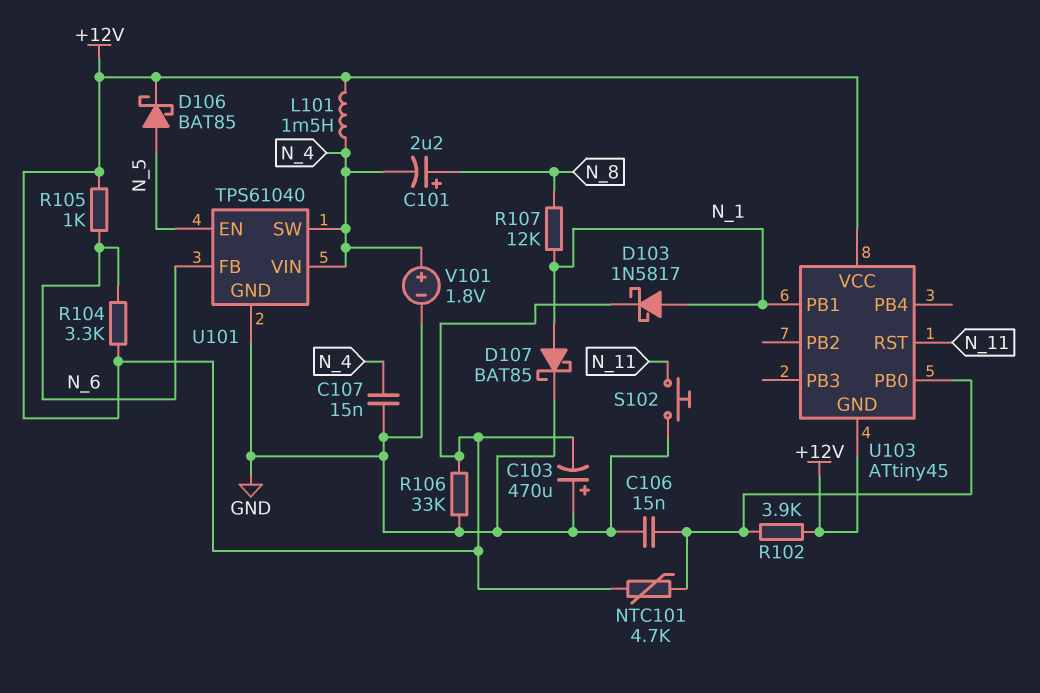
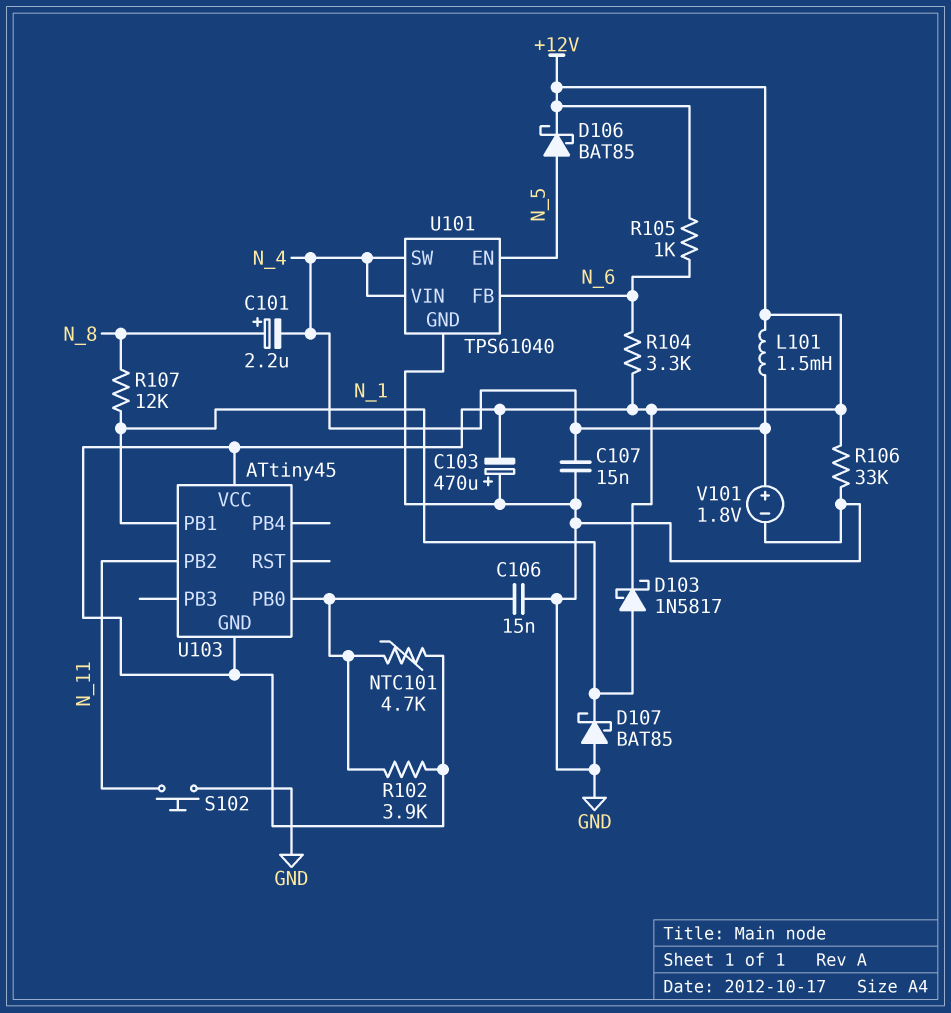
D107: schottky BAT85 (A N_1, K GND) -> schottky BAT85 (A GND, K N_1)
U103 pin PB2: none -> N_11
U103 pin RST: N_11 -> none

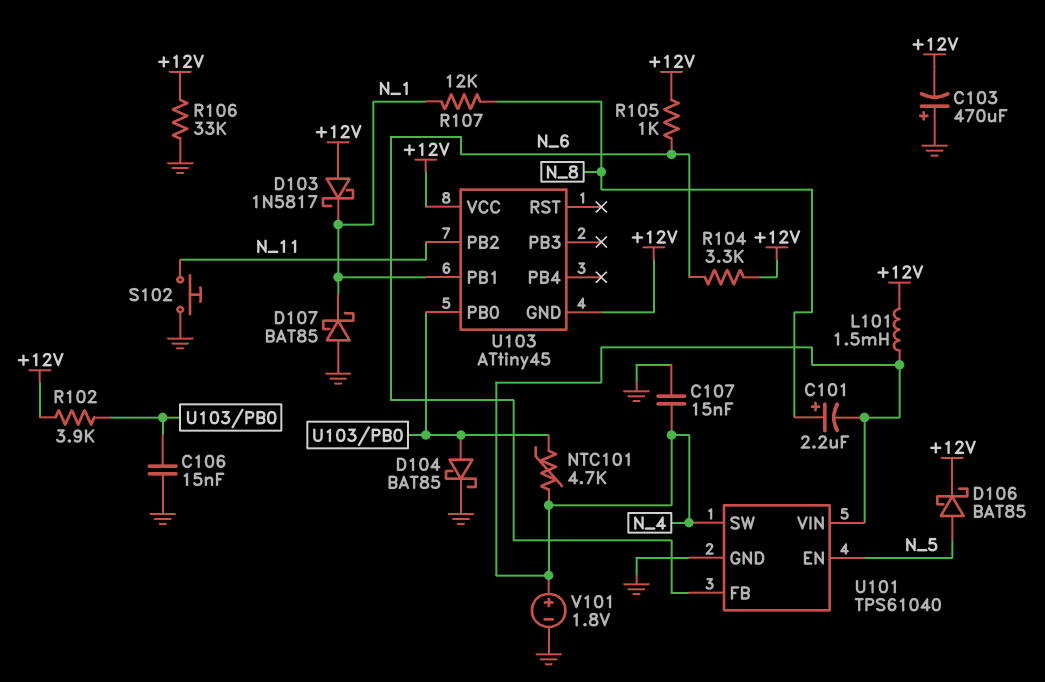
D103: schottky 1N5817 (A N_1, K +12V) -> schottky 1N5817 (A +12V, K N_1)
D104: none -> schottky BAT85 (A U103/PB0, K GND)
NTC101: 4.7k (+12V, U103/PB0) -> 4.7k (N_4, U103/PB0)

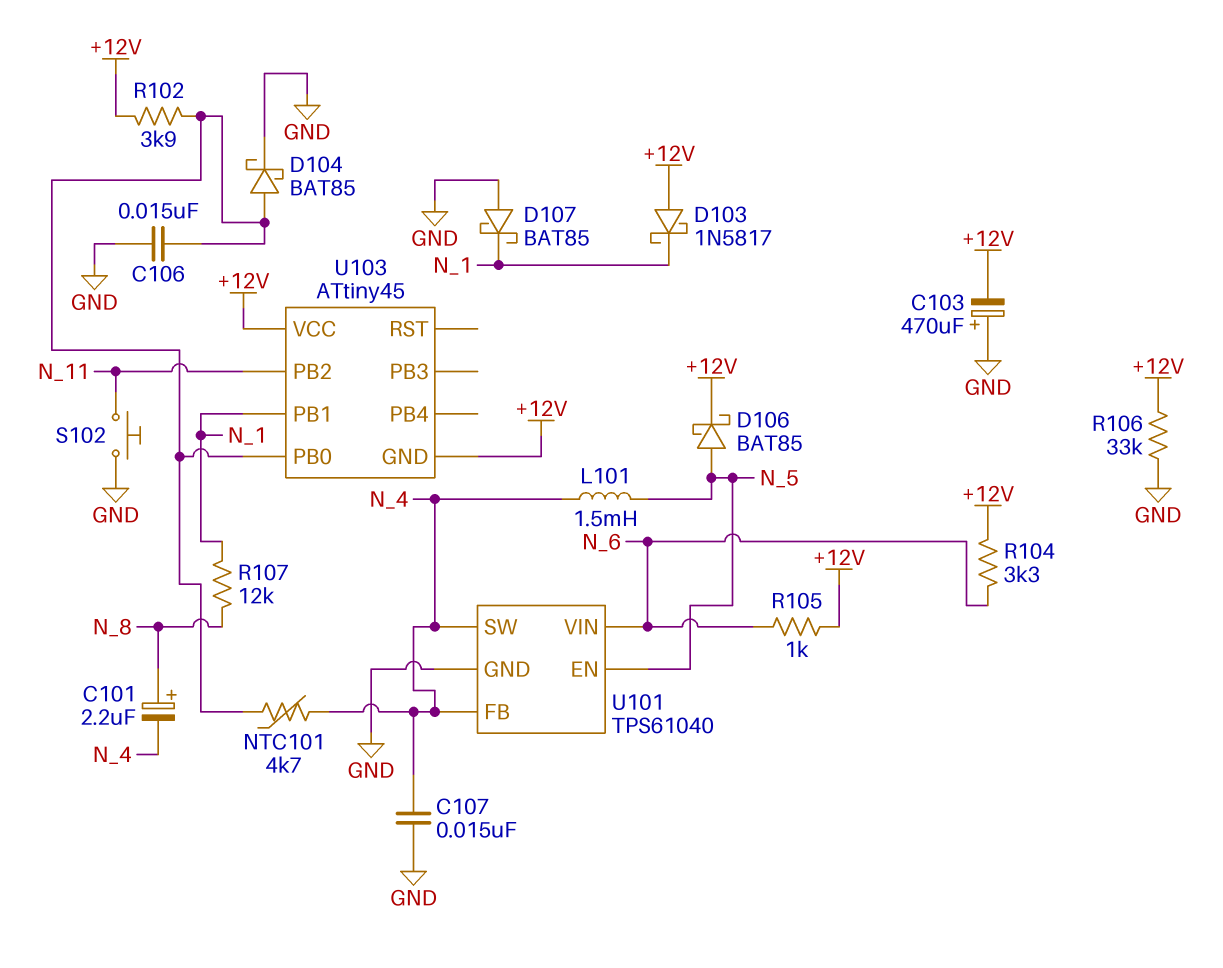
L101: 1.5mH (+12V, N_4) -> 1.5mH (N_4, N_5)
U101 pin FB: N_6 -> N_4
U101 pin VIN: N_4 -> N_6
V101: 1.8V (plus N_4, minus GND) -> none

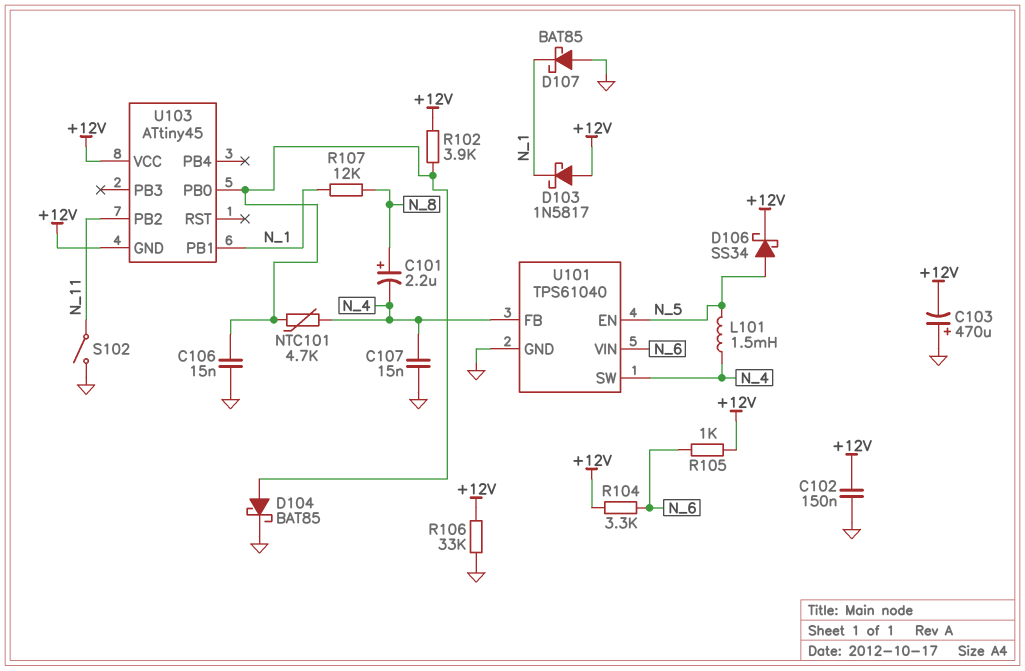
C102: none -> 150nF (+12V, GND)
D106: schottky BAT85 (A N_5, K +12V) -> schottky SS34 (A N_5, K +12V)
S102: button (GND, N_11) -> switch (GND, N_11)

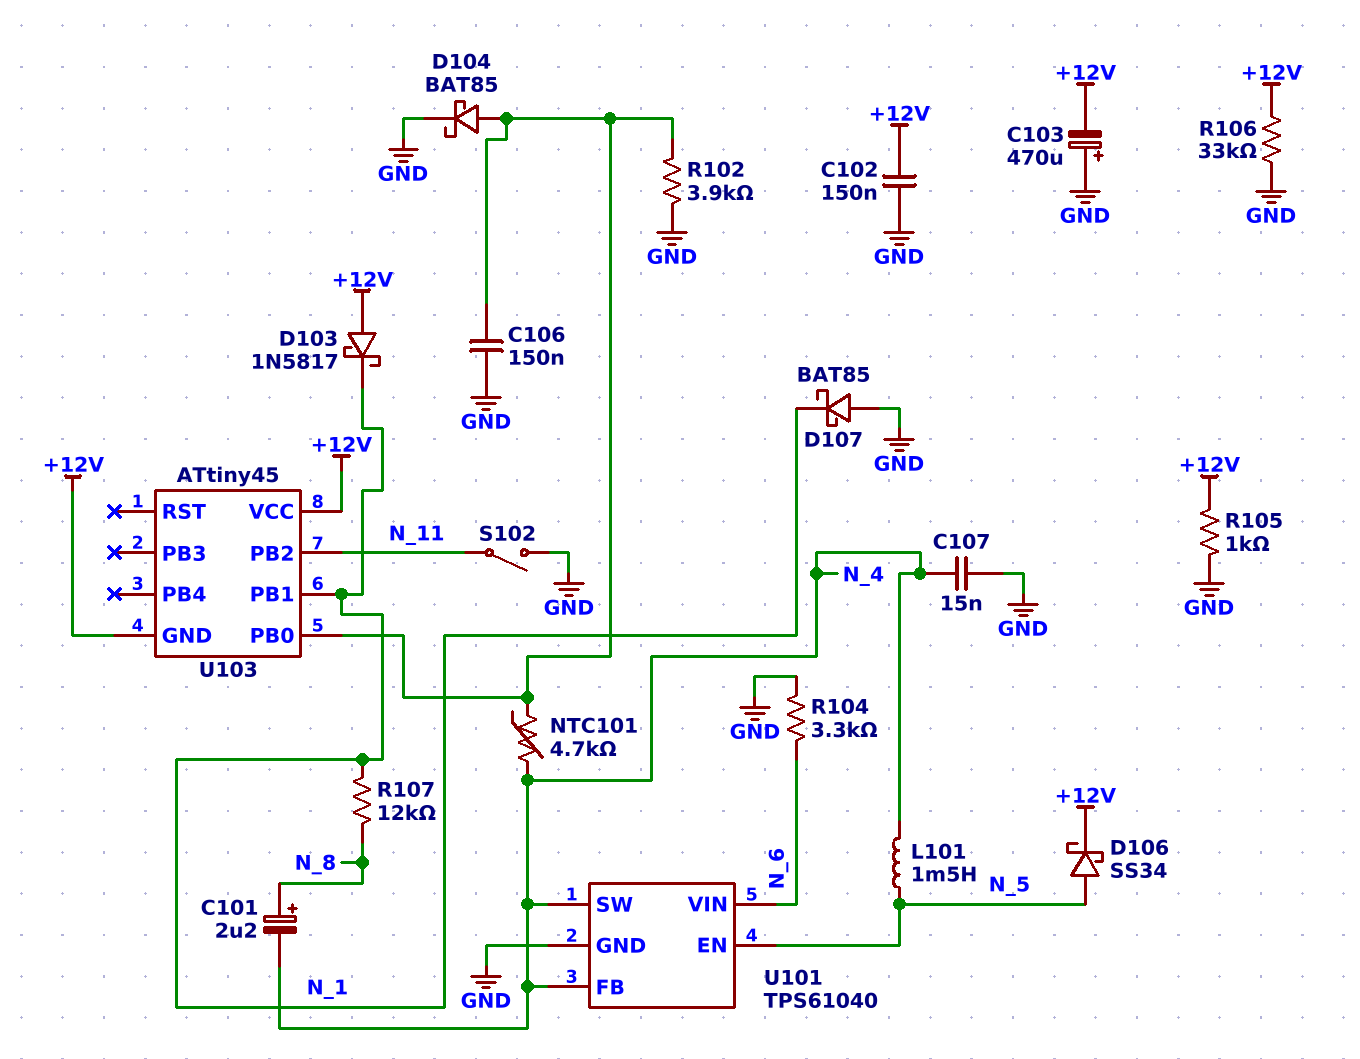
C106: 15nF (GND, U103/PB0) -> 150nF (GND, U103/PB0)
R102: 3.9k (+12V, U103/PB0) -> 3.9k (GND, U103/PB0)
R104: 3.3k (+12V, N_6) -> 3.3k (GND, N_6)
R105: 1k (+12V, N_6) -> 1k (+12V, GND)

